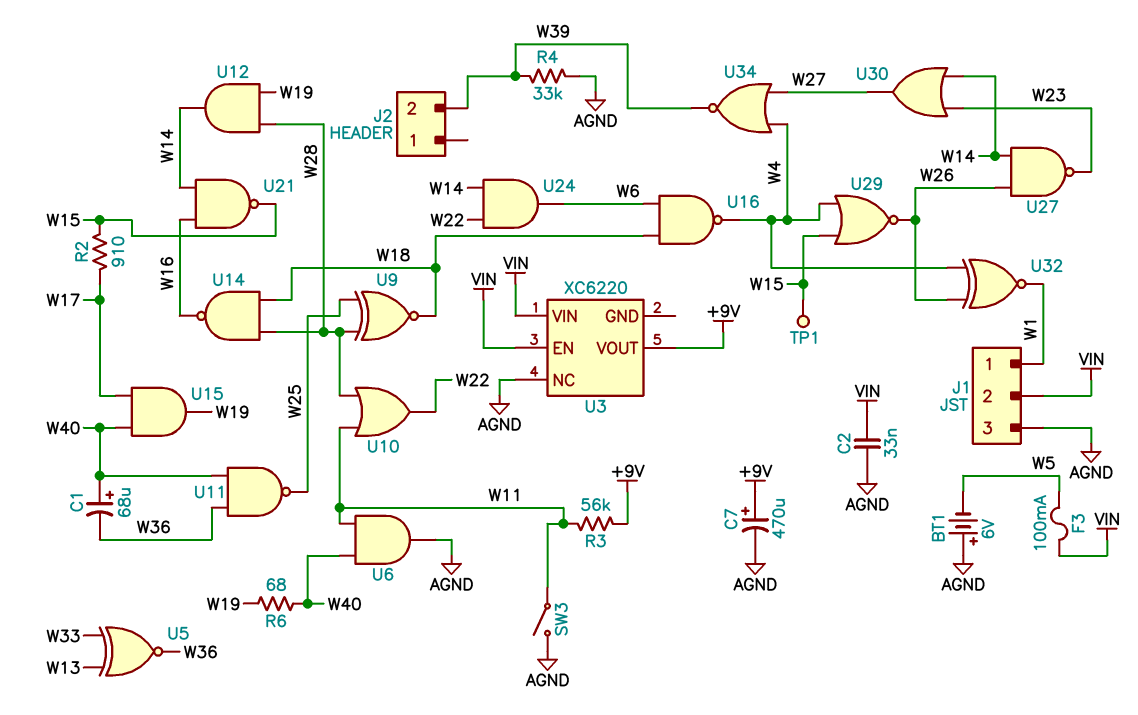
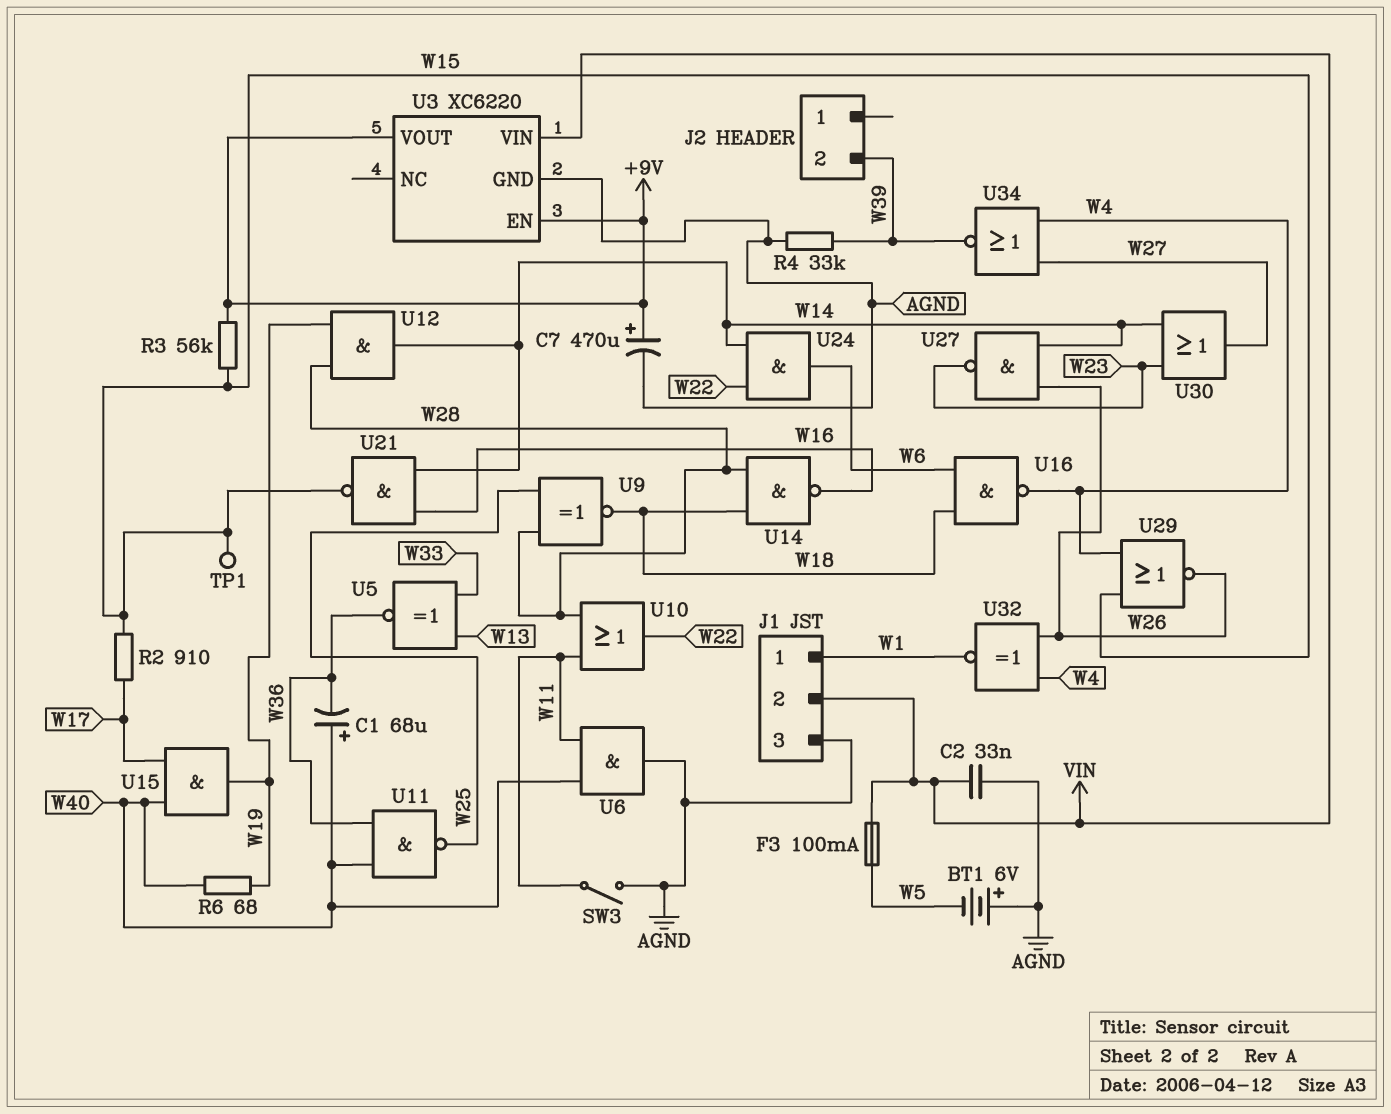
R3: 56k (+9V, W11) -> 56k (+9V, W15)
U3 pin EN: VIN -> +9V
U3 pin GND: none -> AGND
U3 pin NC: AGND -> none

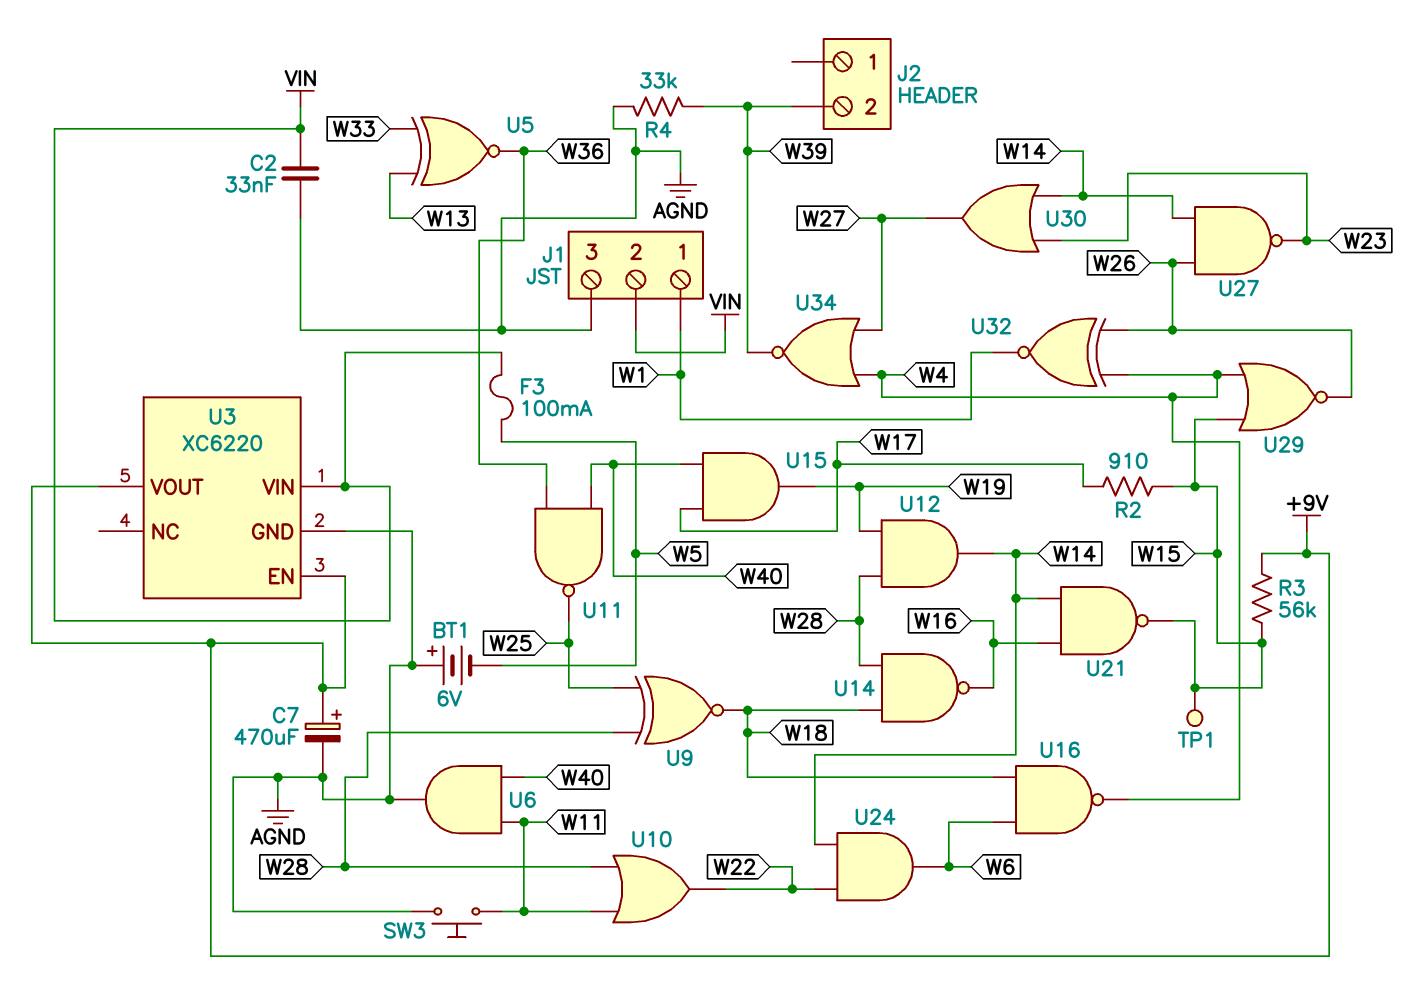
C1: 68uF (plus W40, minus W36) -> none
R6: 68 (W19, W40) -> none
SW3: switch (AGND, W11) -> button (AGND, W11)

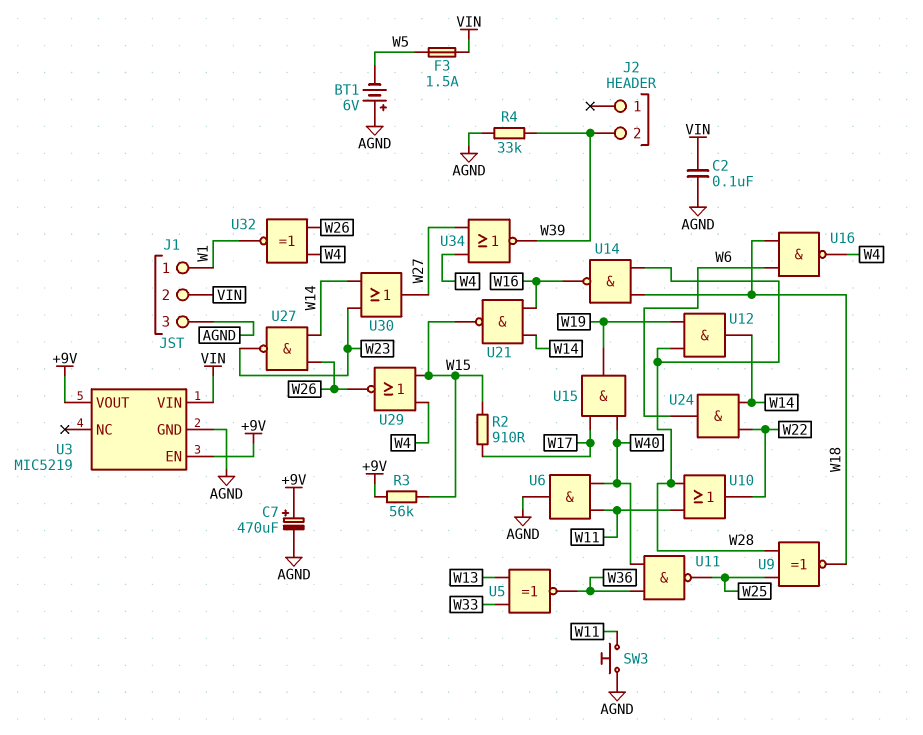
C2: 33nF (AGND, VIN) -> 100nF (AGND, VIN)
F3: 100mA (VIN, W5) -> 1.5A (VIN, W5)
TP1: test point (W15) -> none
U3: XC6220 -> MIC5219

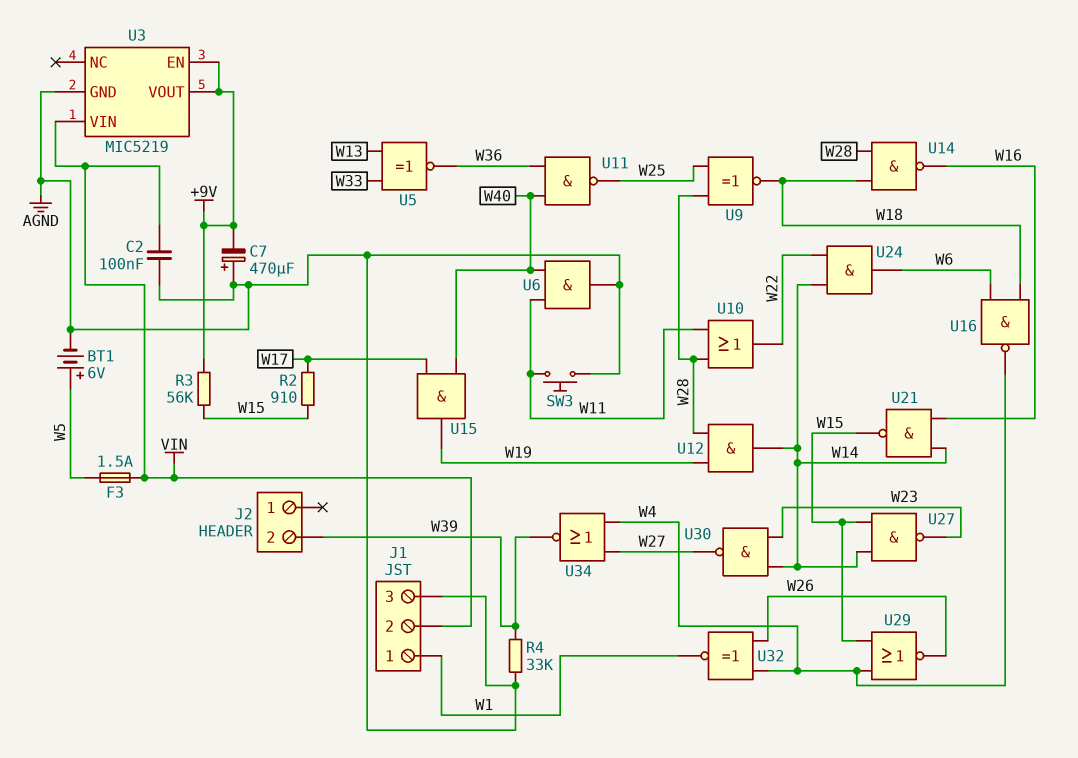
BT1: 6V (plus AGND, minus W5) -> 6V (plus W5, minus AGND)
C7: 470uF (plus +9V, minus AGND) -> 470uF (plus AGND, minus +9V)
U27: NAND (in W14, in W26, out W23) -> NAND (in W14, in W15, out W23)
U30: OR (in W14, in W23, out W27) -> NAND (in W14, in W23, out W27)

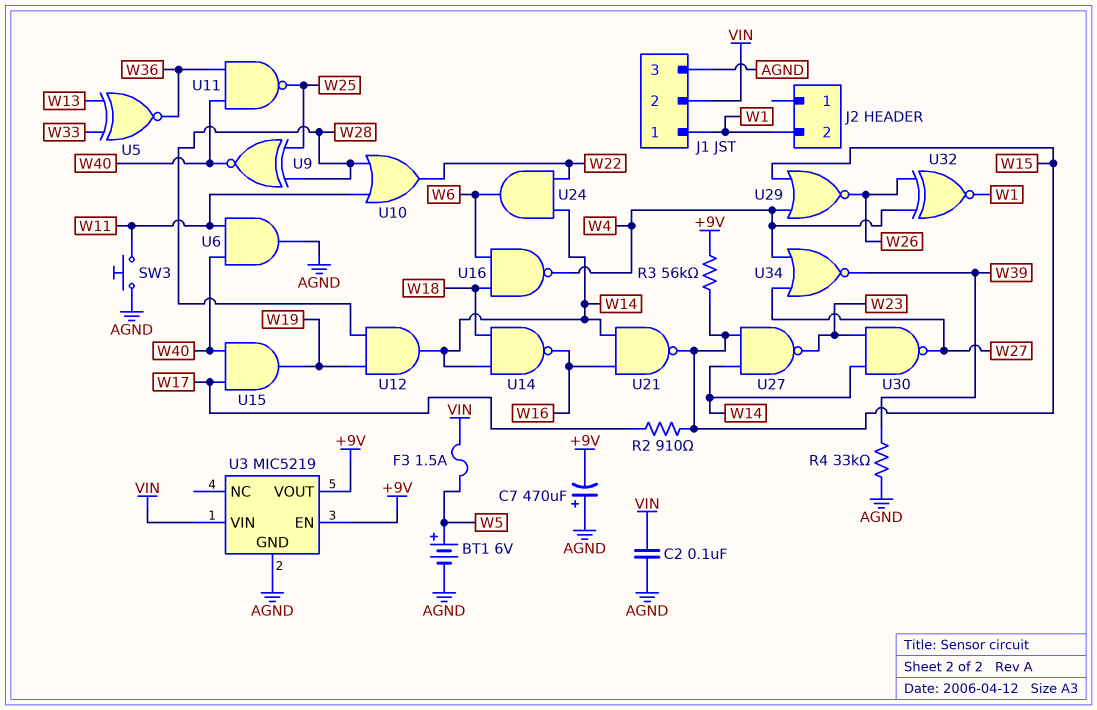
J2 pin 2: W39 -> W1
U9: XNOR (in W25, in W28, out W18) -> XNOR (in W25, in W28, out W40)
U14: NAND (in W18, in W28, out W16) -> NAND (in W14, in W18, out W16)

